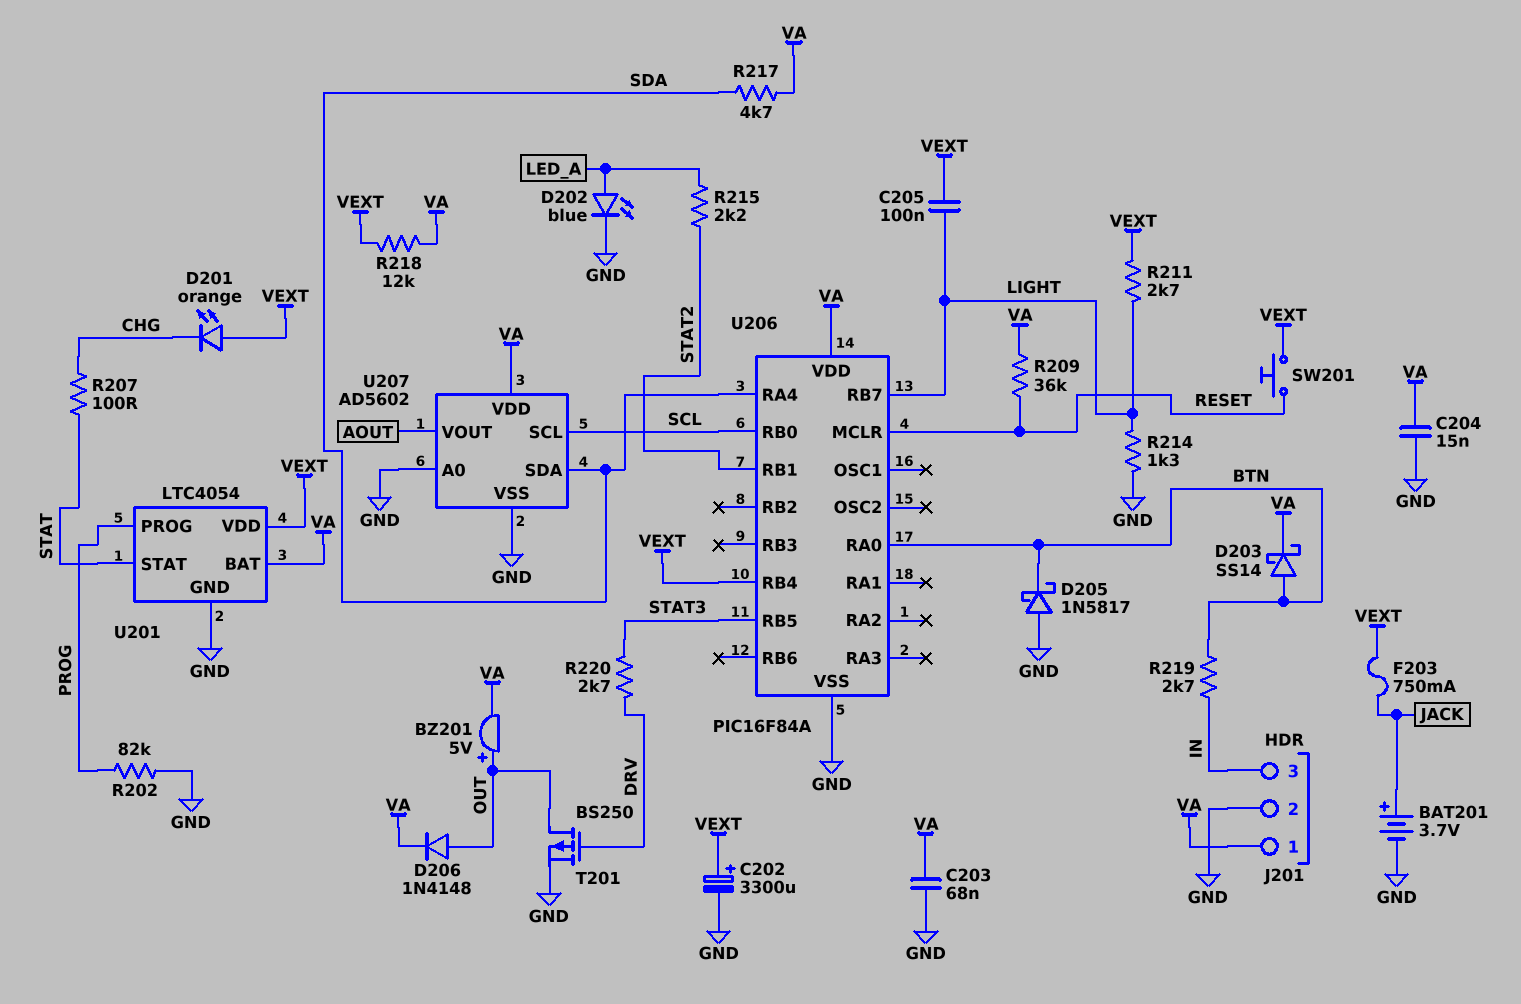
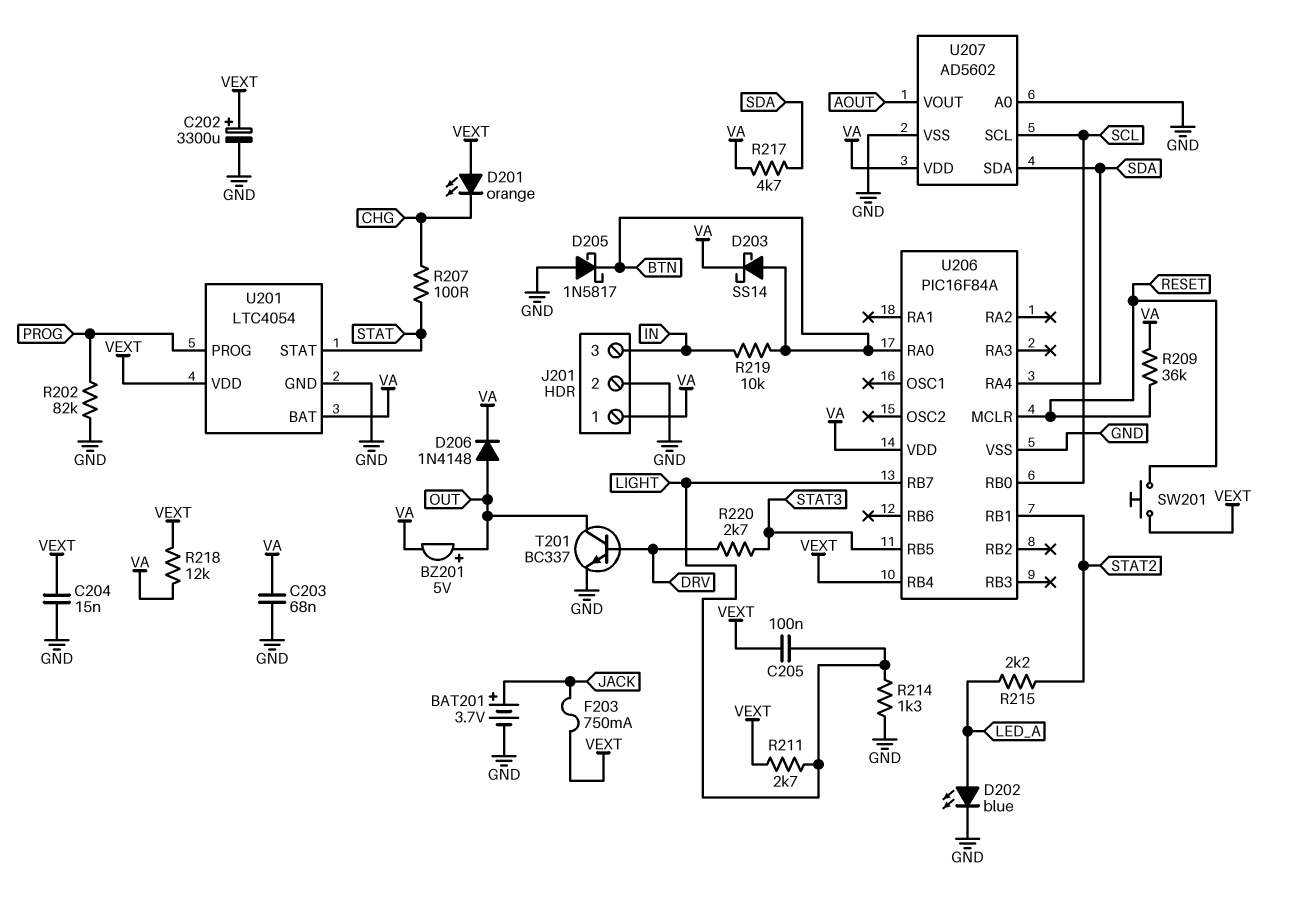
C204: 15nF (GND, VA) -> 15nF (GND, VEXT)
R219: 2.7k (BTN, IN) -> 10k (BTN, IN)
T201: PMOS BS250 (G DRV, D OUT, S GND) -> NPN BC337 (B DRV, C OUT, E GND)

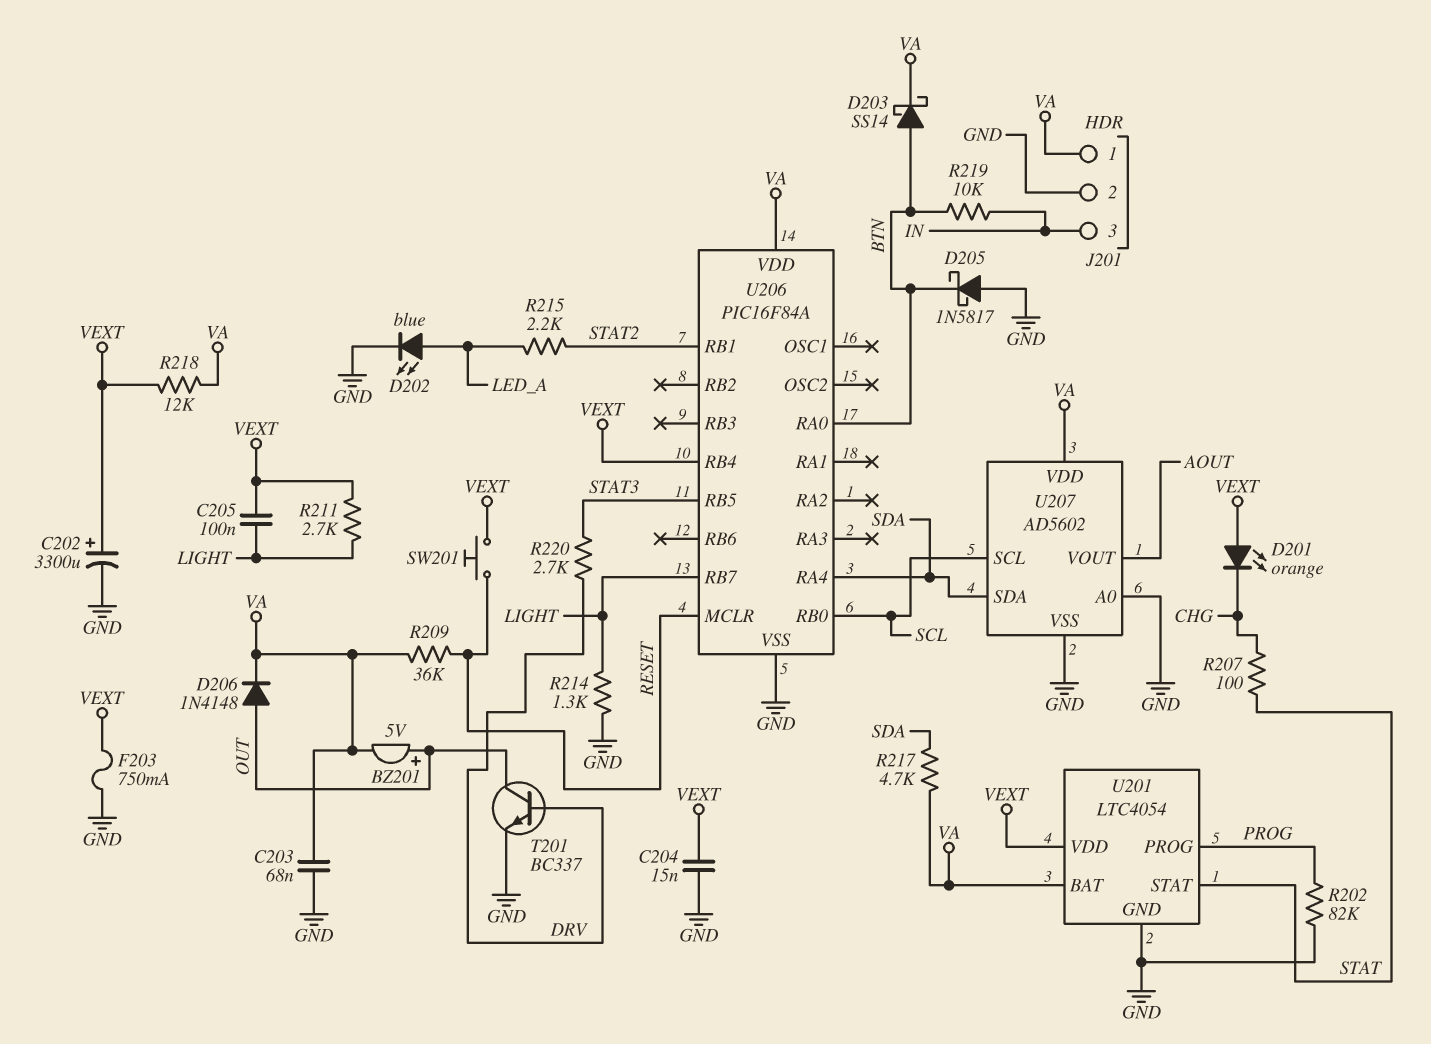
BAT201: 3.7V (plus JACK, minus GND) -> none
F203: 750mA (JACK, VEXT) -> 750mA (GND, VEXT)

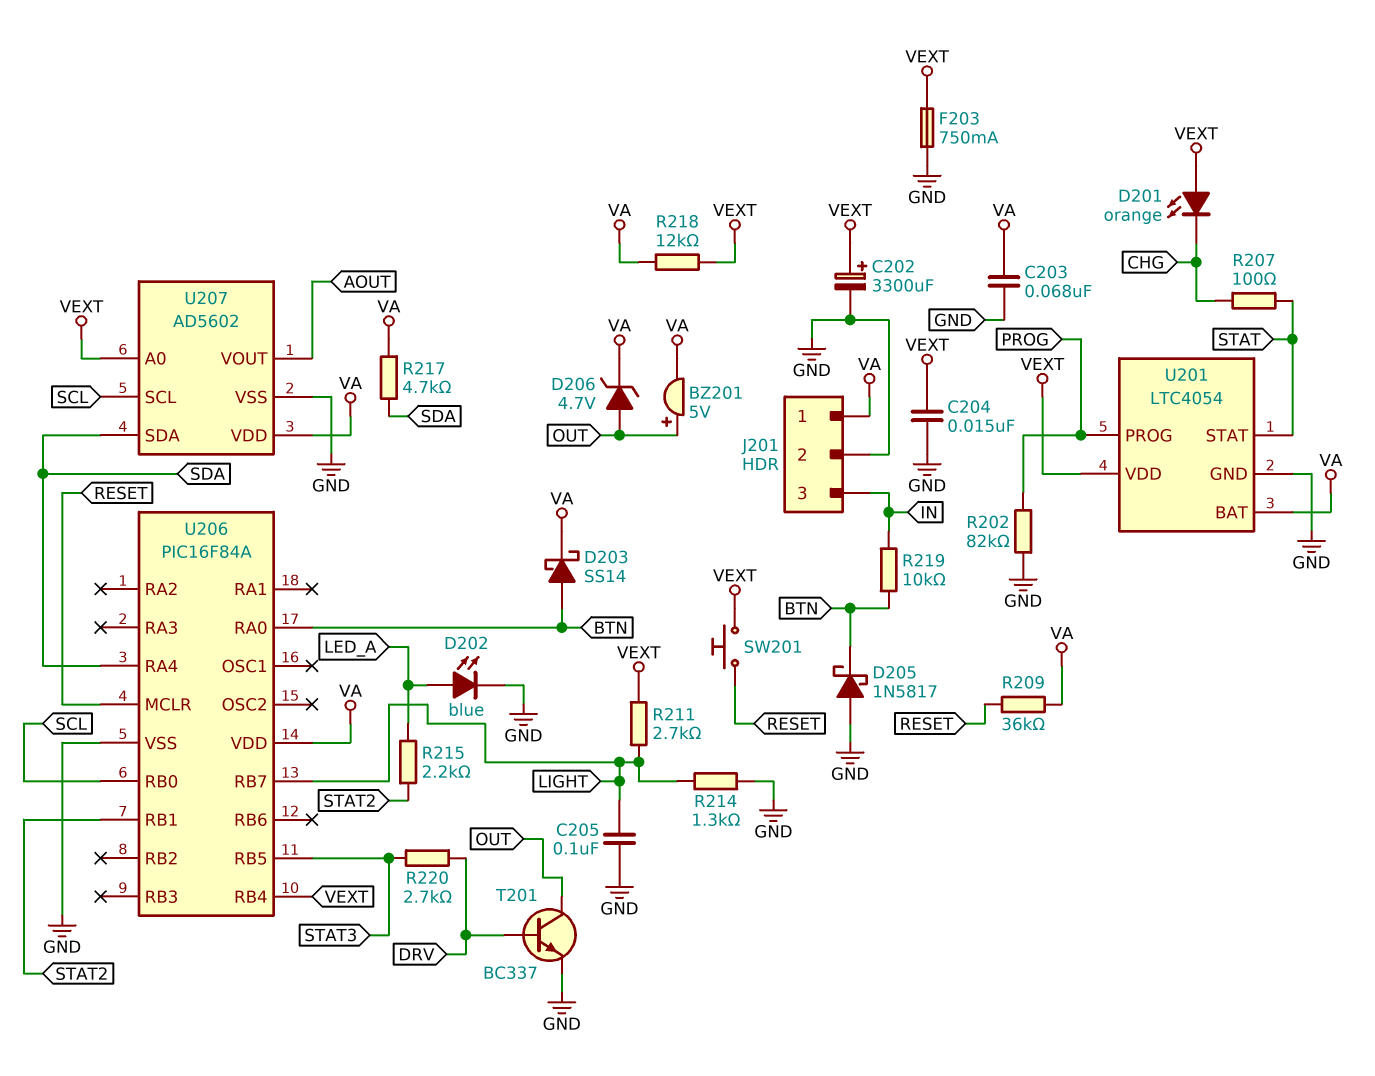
C205: 100nF (LIGHT, VEXT) -> 100nF (GND, LIGHT)
D206: diode 1N4148 (A OUT, K VA) -> zener 4.7V (A OUT, K VA)
U207 pin A0: GND -> VEXT

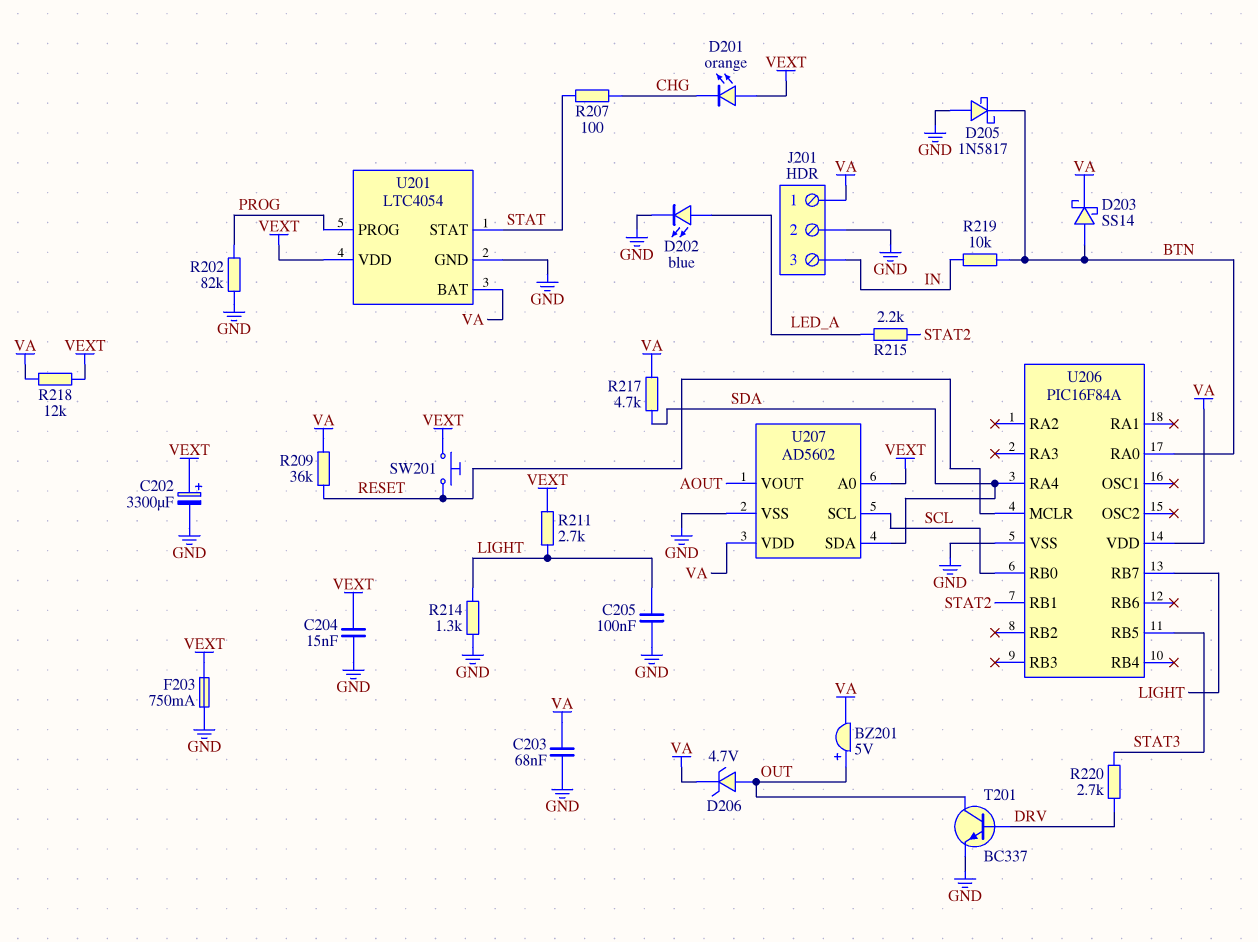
U206 pin RB4: VEXT -> none

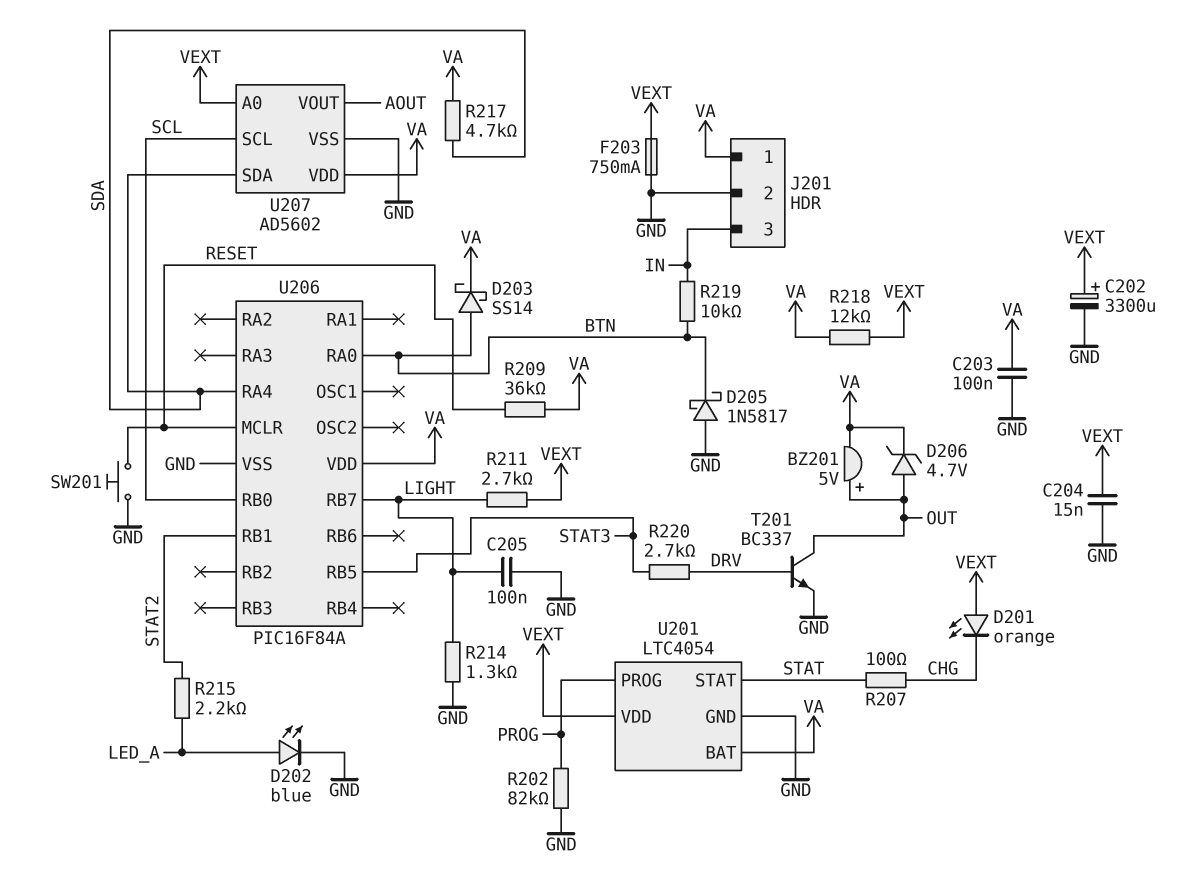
C203: 68nF (GND, VA) -> 100nF (GND, VA)
SW201: button (RESET, VEXT) -> button (GND, RESET)

